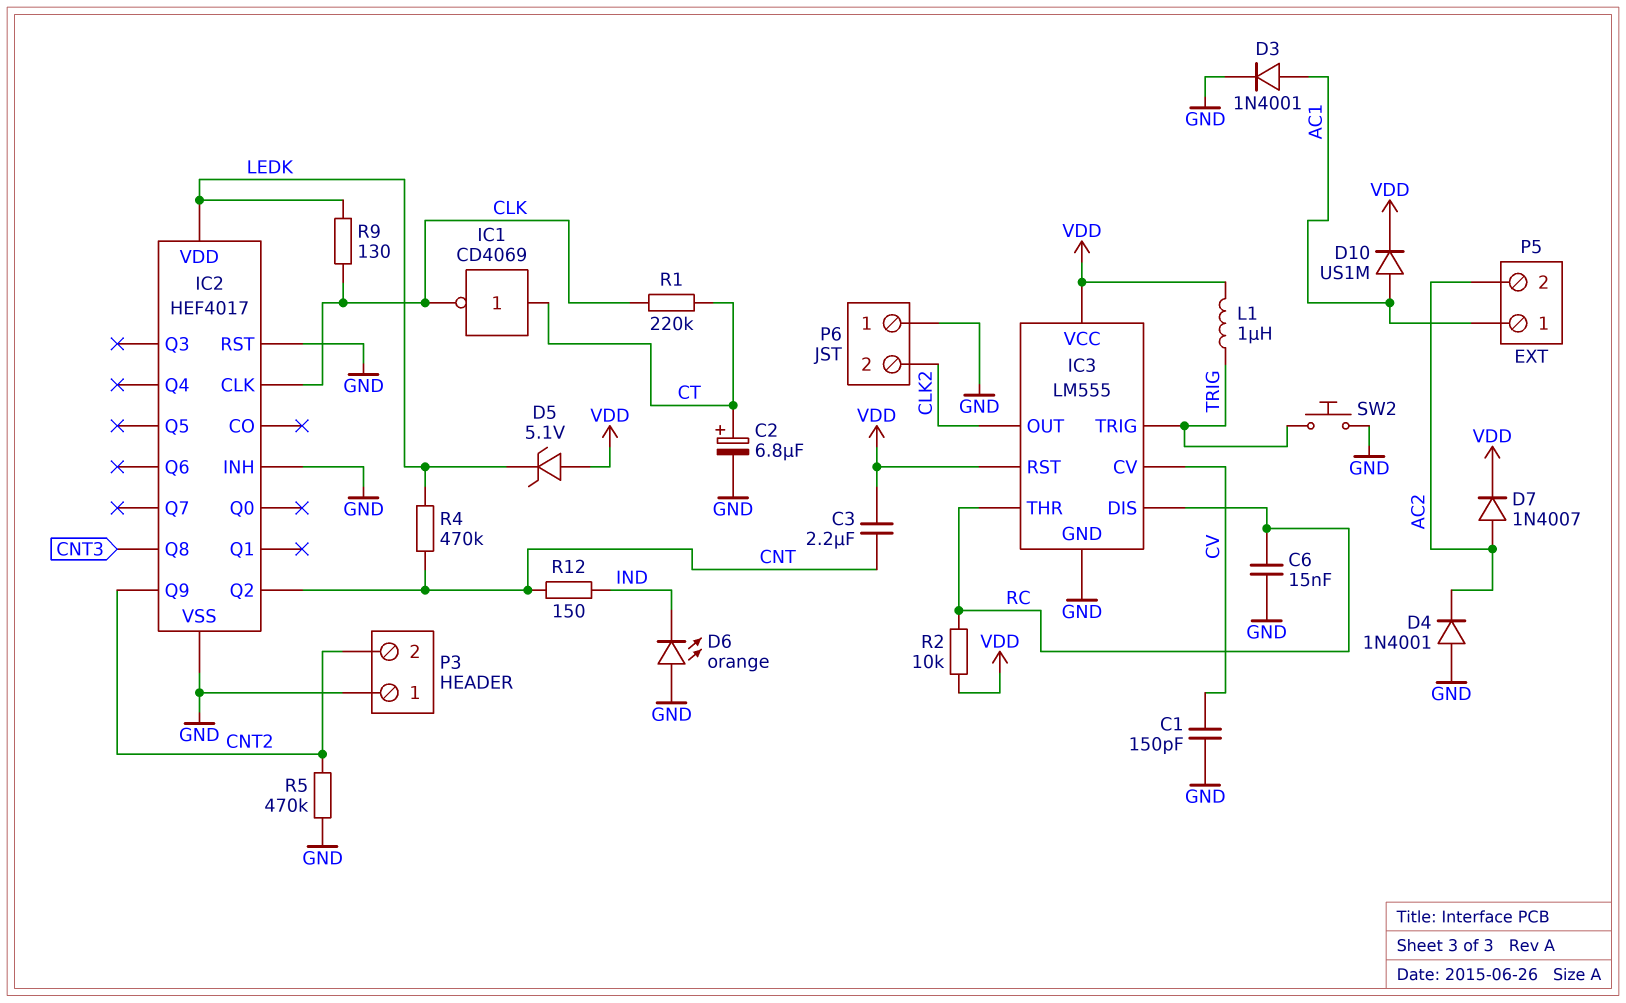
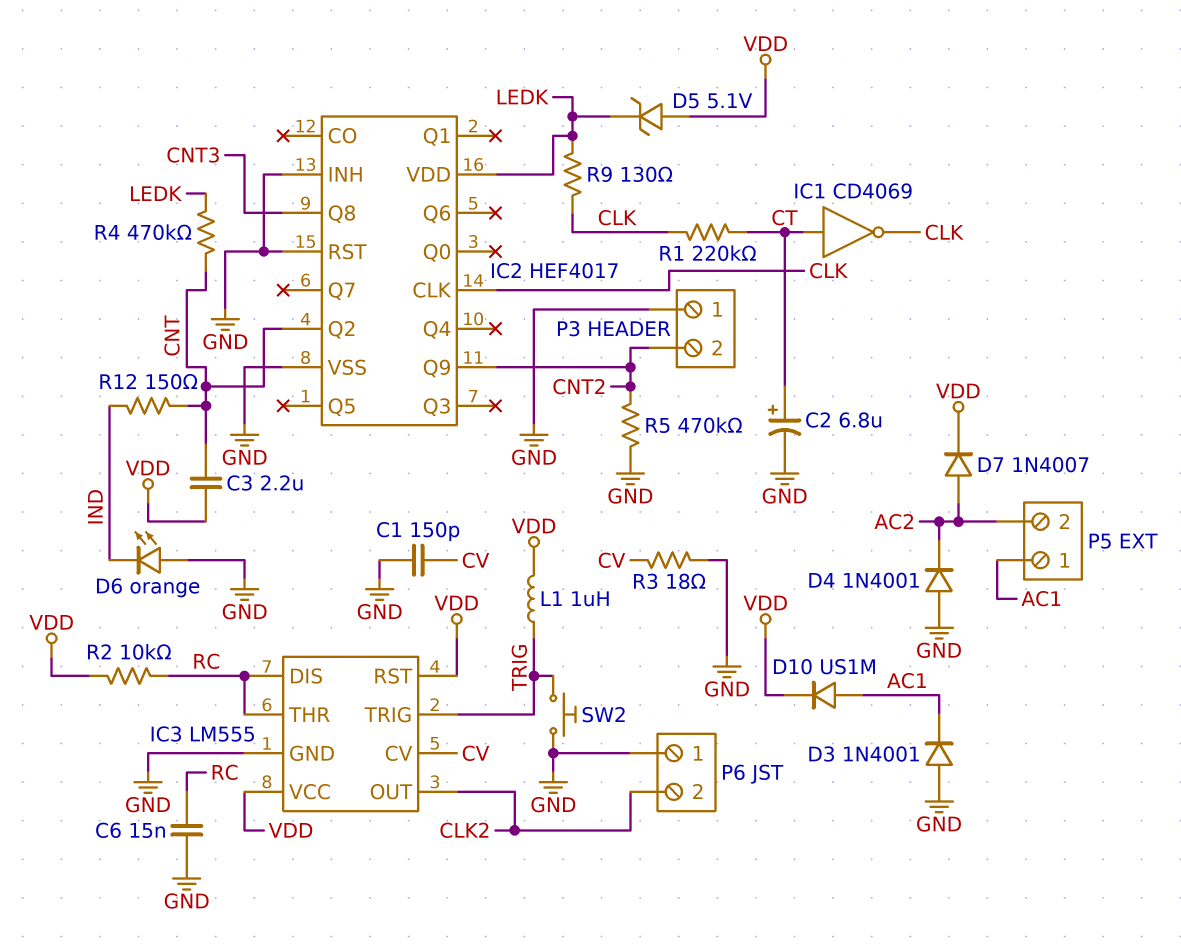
D3: diode 1N4001 (A AC1, K GND) -> diode 1N4001 (A GND, K AC1)
R3: none -> 18 (CV, GND)

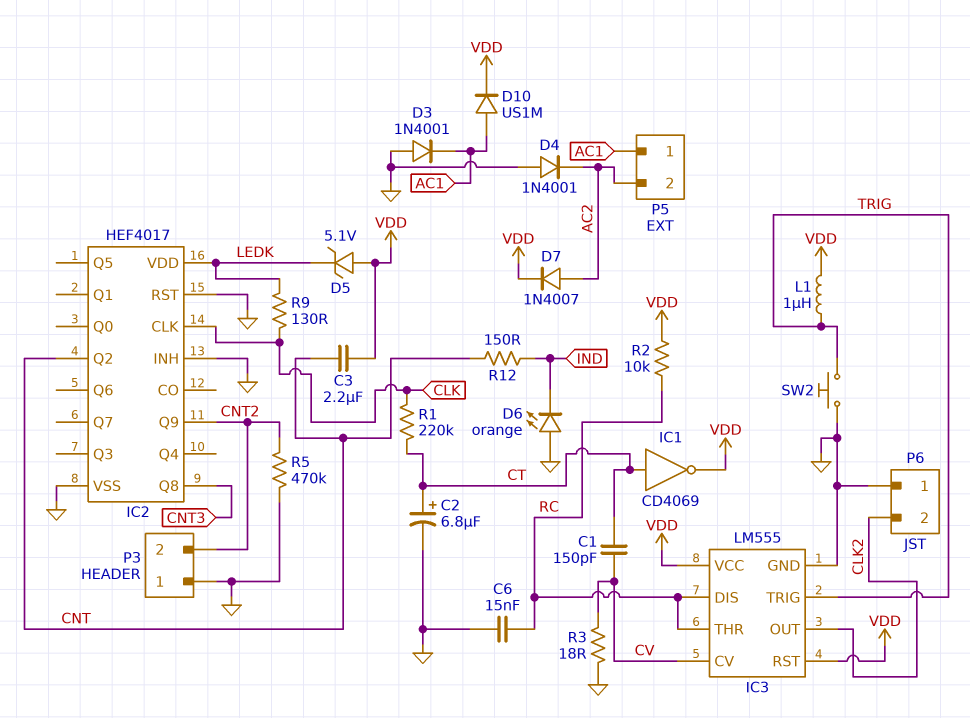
C1: 150pF (CV, GND) -> 150pF (CT, CV)
IC1: NOT CD4069 (in CT, out CLK) -> NOT CD4069 (in CT, out VDD)
R4: 470k (CNT, LEDK) -> none

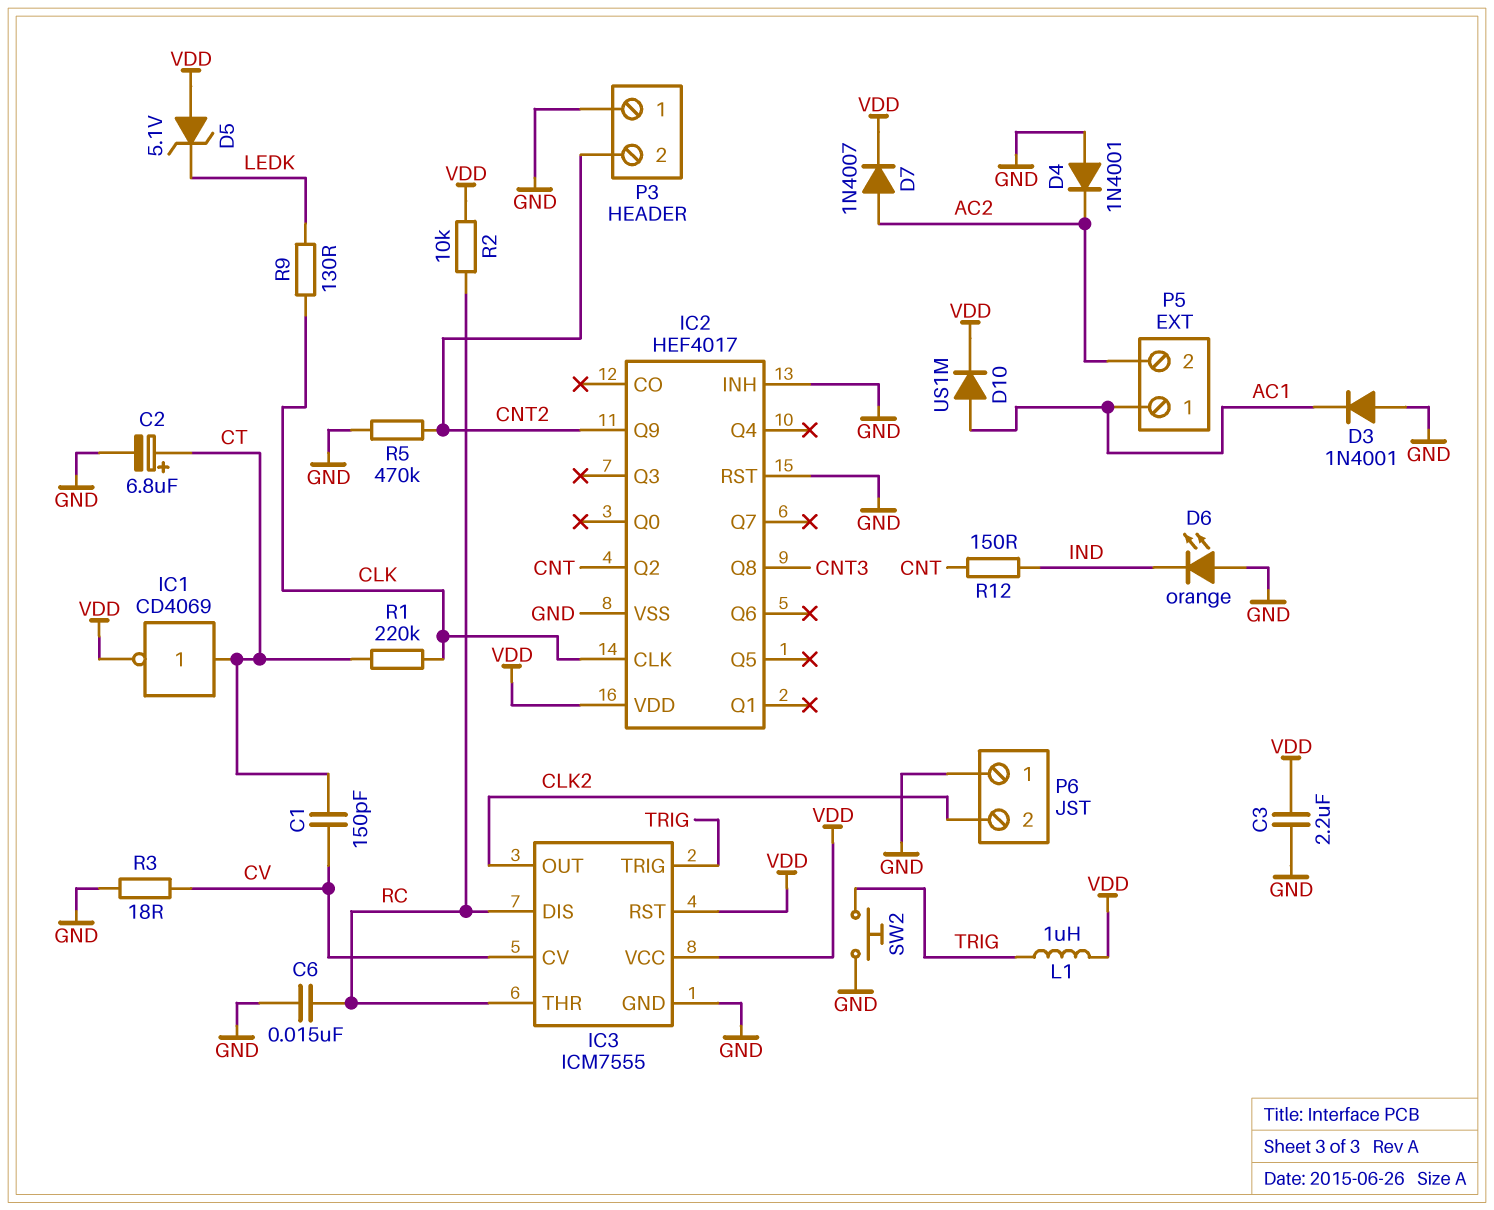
C3: 2.2uF (CNT, VDD) -> 2.2uF (GND, VDD)
IC2 pin VDD: LEDK -> VDD
IC3: LM555 -> ICM7555

